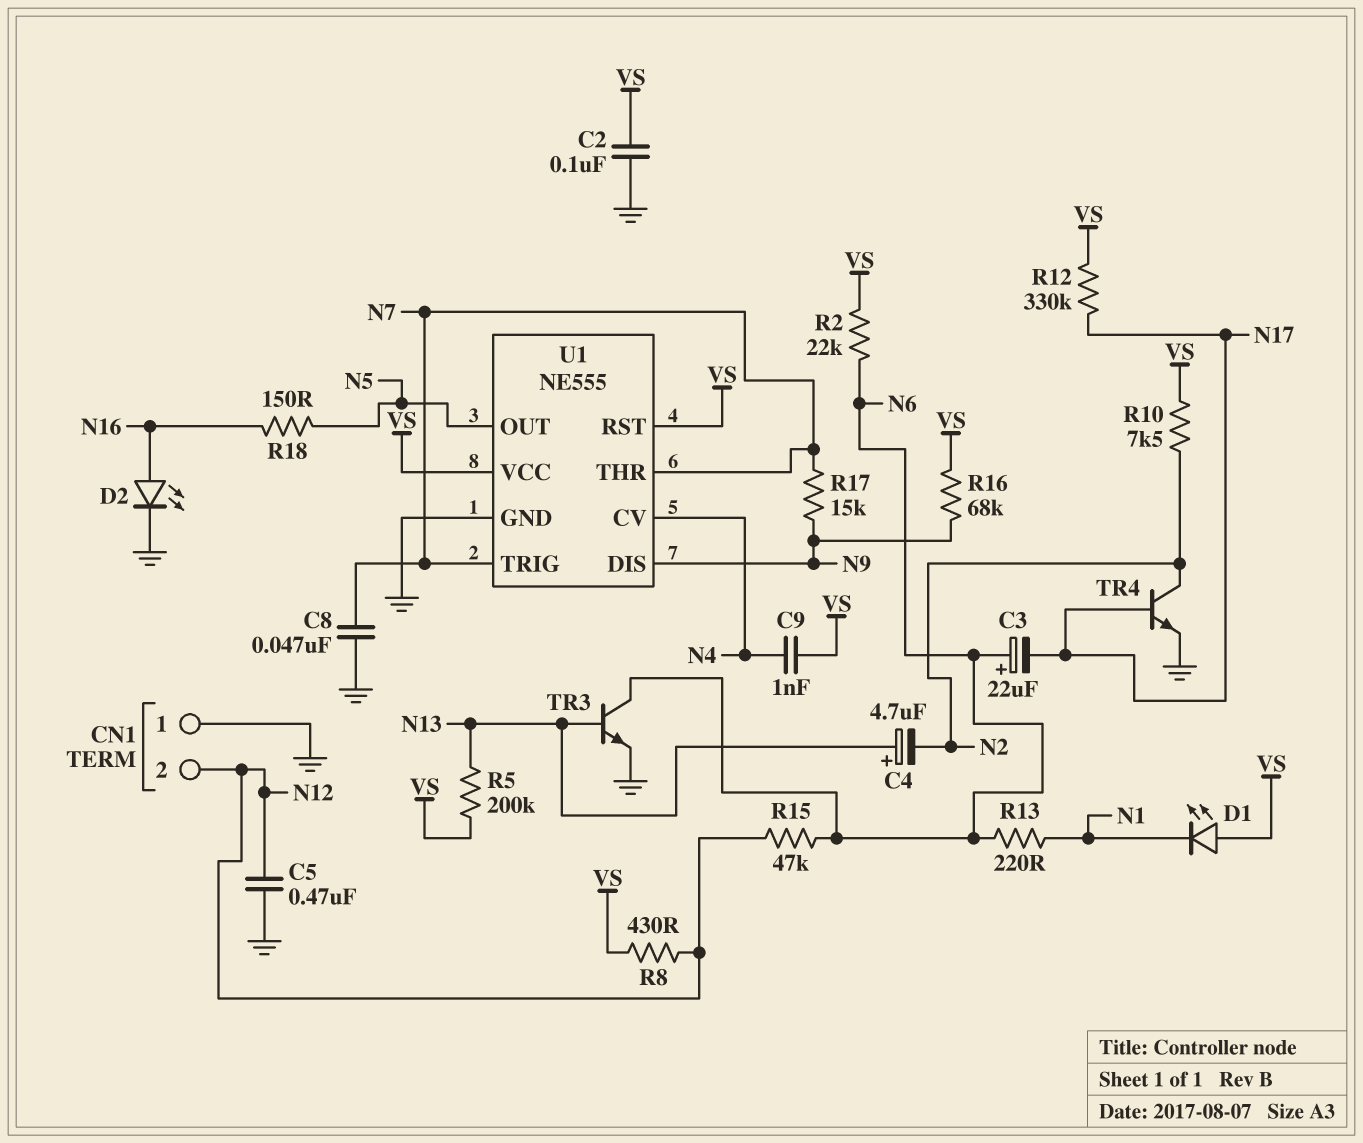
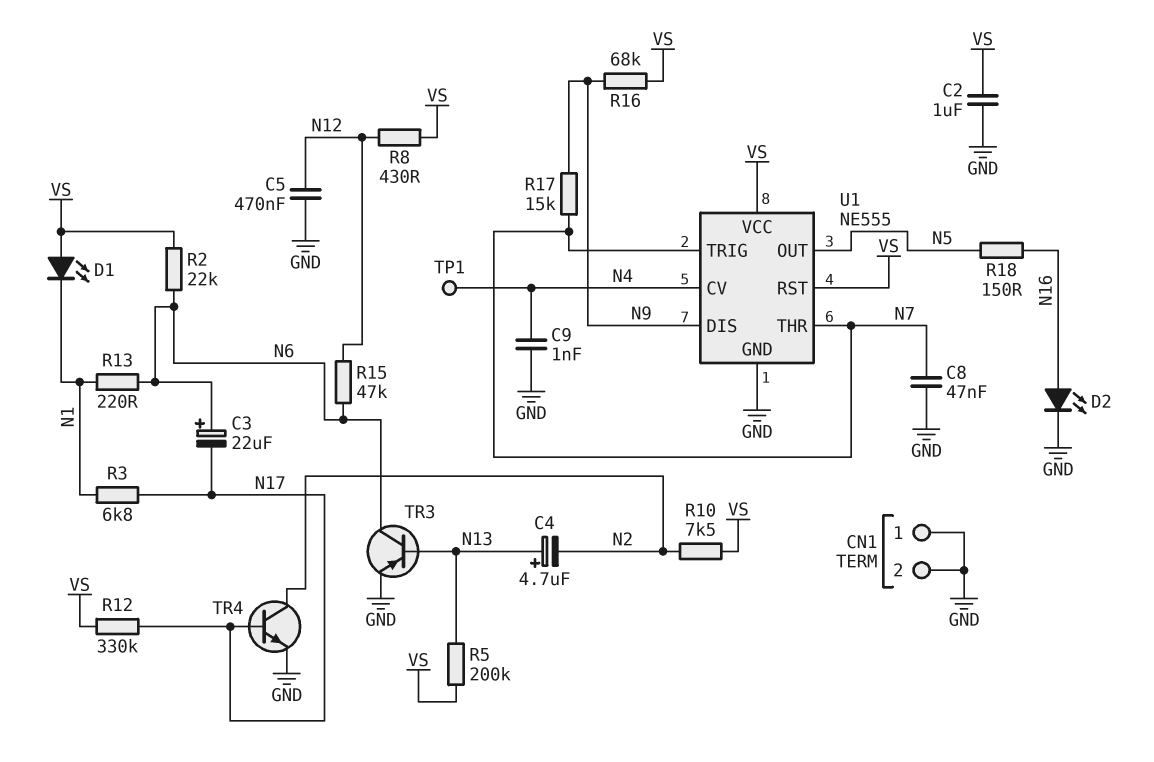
C2: 100nF (GND, VS) -> 1uF (GND, VS)
C9: 1nF (N4, VS) -> 1nF (GND, N4)
CN1 pin 2: N12 -> GND
R3: none -> 6.8k (N1, N17)
TP1: none -> test point (N4)
TR3: NPN (B N13, C N6, E GND) -> PNP (B N13, C N6, E GND)

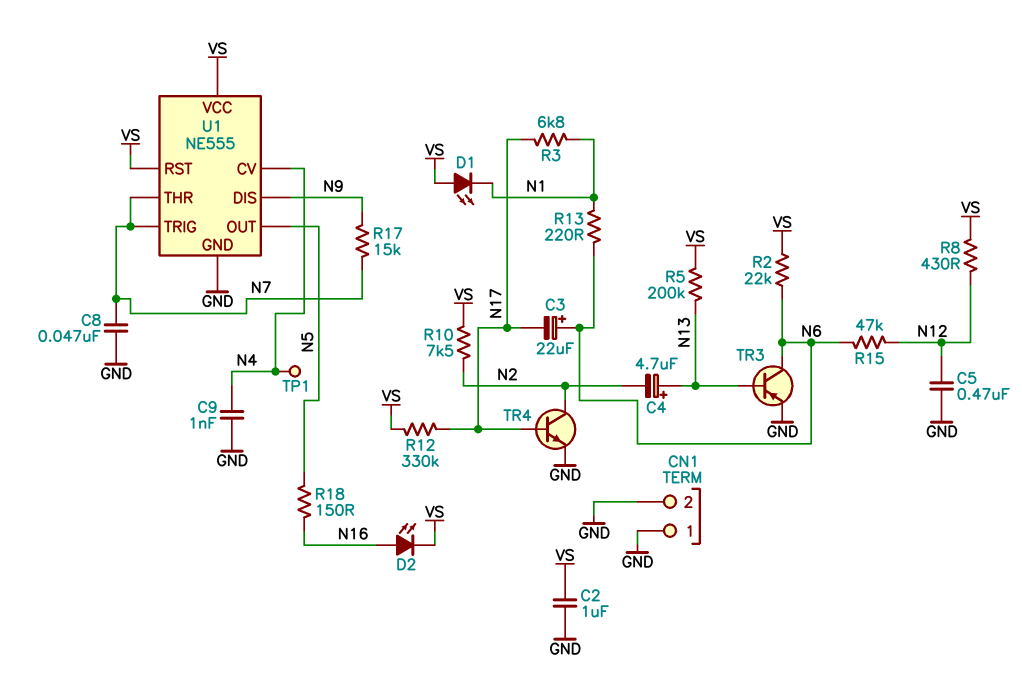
D2: LED (A N16, K GND) -> LED (A N16, K VS)
R16: 68k (N9, VS) -> none

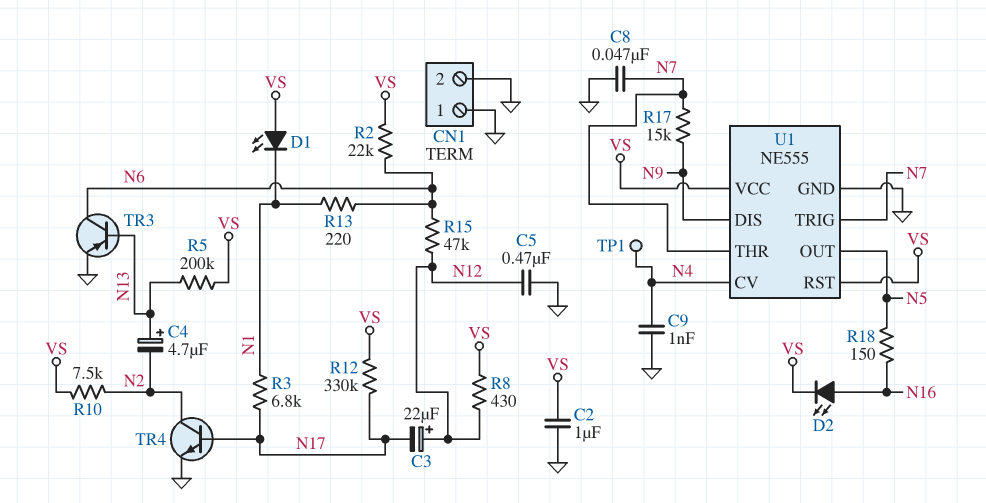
C3: 22uF (plus N6, minus N17) -> 22uF (plus N12, minus N17)

